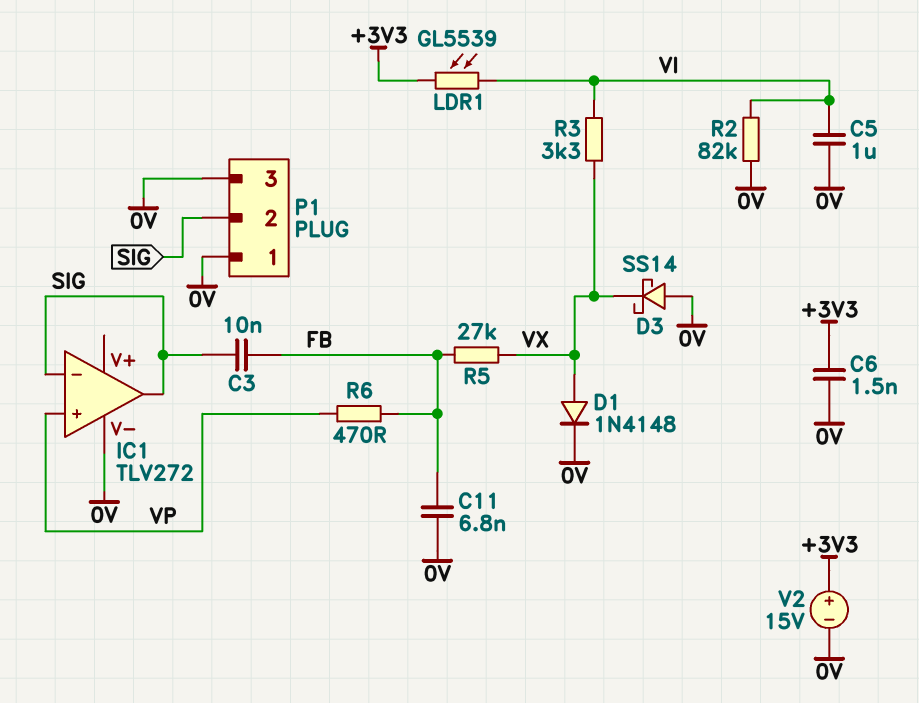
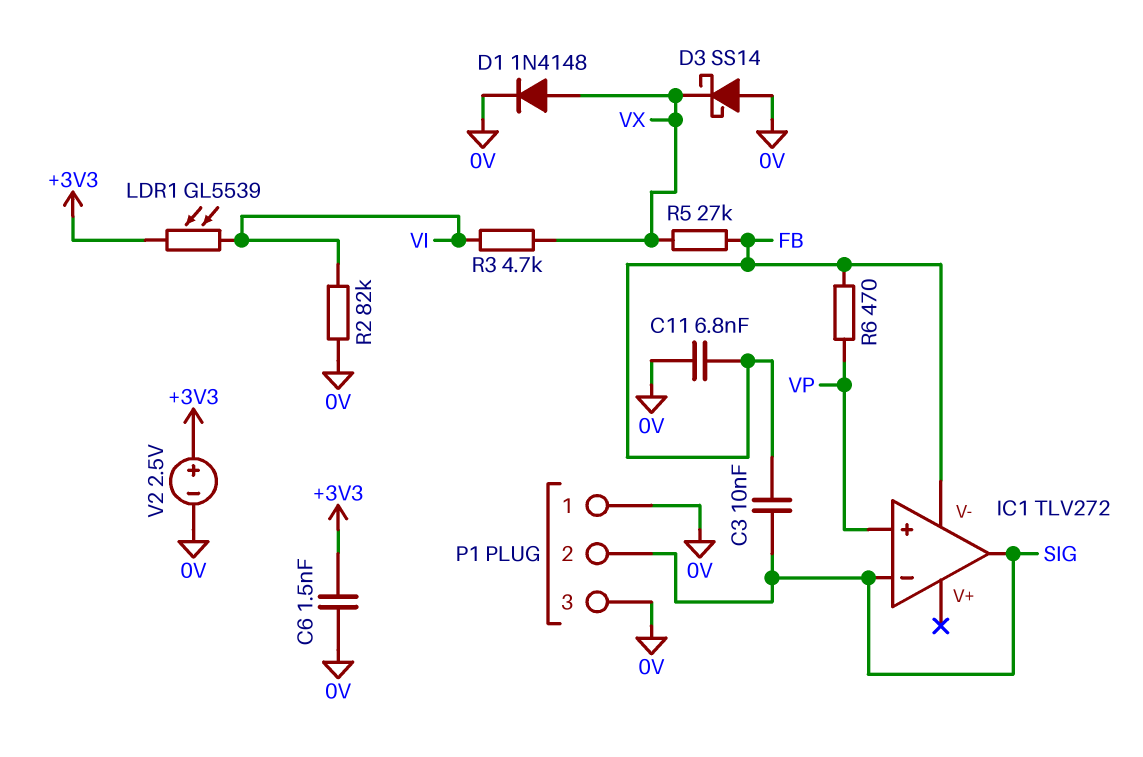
C5: 1uF (0V, VI) -> none
IC1 pin V-: 0V -> FB
R3: 3.3k (VI, VX) -> 4.7k (VI, VX)
V2: 15V (plus +3V3, minus 0V) -> 2.5V (plus +3V3, minus 0V)

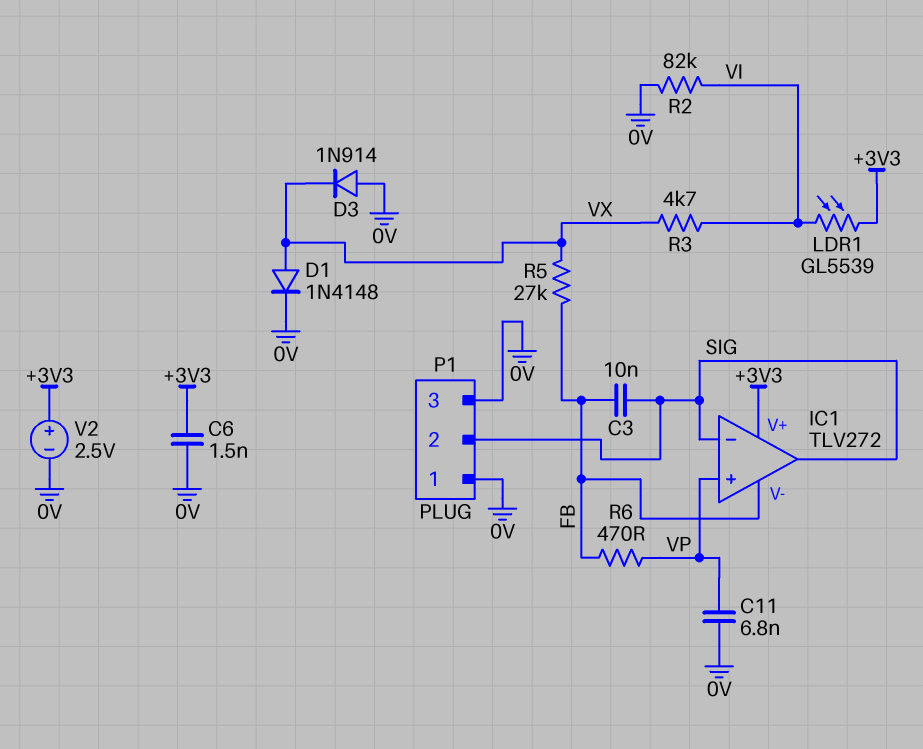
C11: 6.8nF (0V, FB) -> 6.8nF (0V, VP)
D3: schottky SS14 (A 0V, K VX) -> diode 1N914 (A 0V, K VX)
IC1 pin V+: none -> +3V3

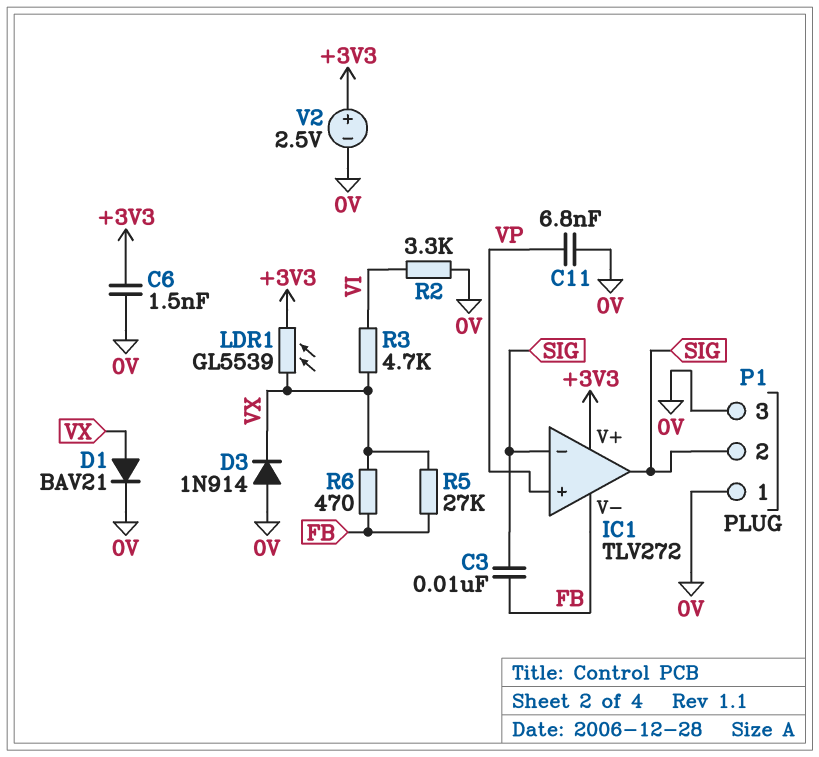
D1: diode 1N4148 (A VX, K 0V) -> diode BAV21 (A VX, K 0V)
LDR1: GL5539 (+3V3, VI) -> GL5539 (+3V3, VX)
R2: 82k (0V, VI) -> 3.3k (0V, VI)
R6: 470 (FB, VP) -> 470 (FB, VX)

